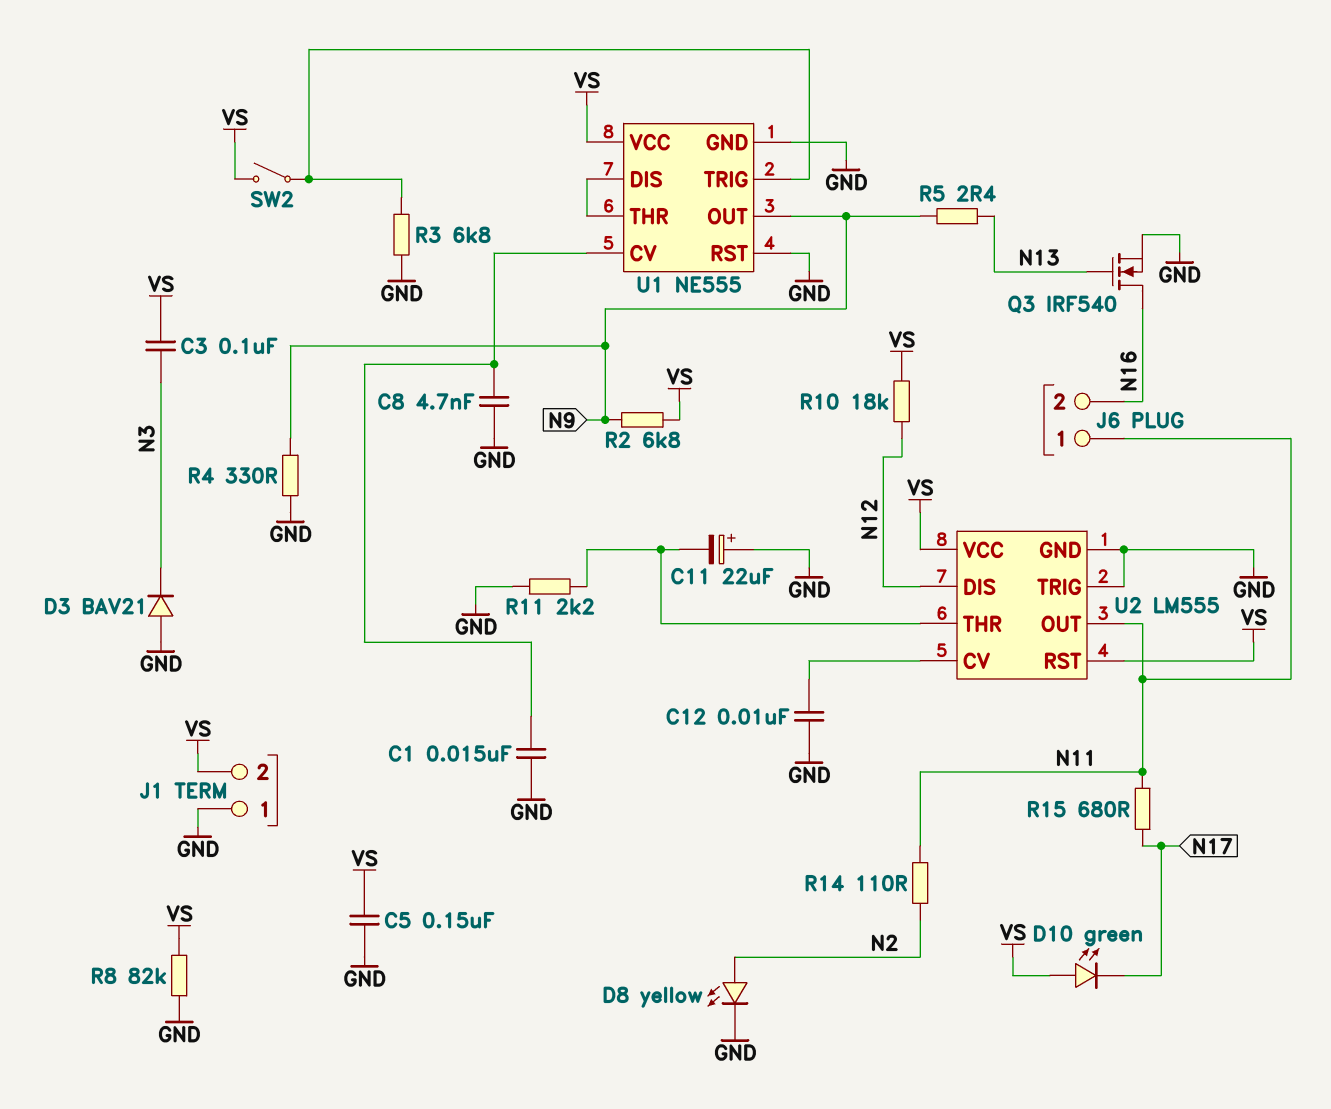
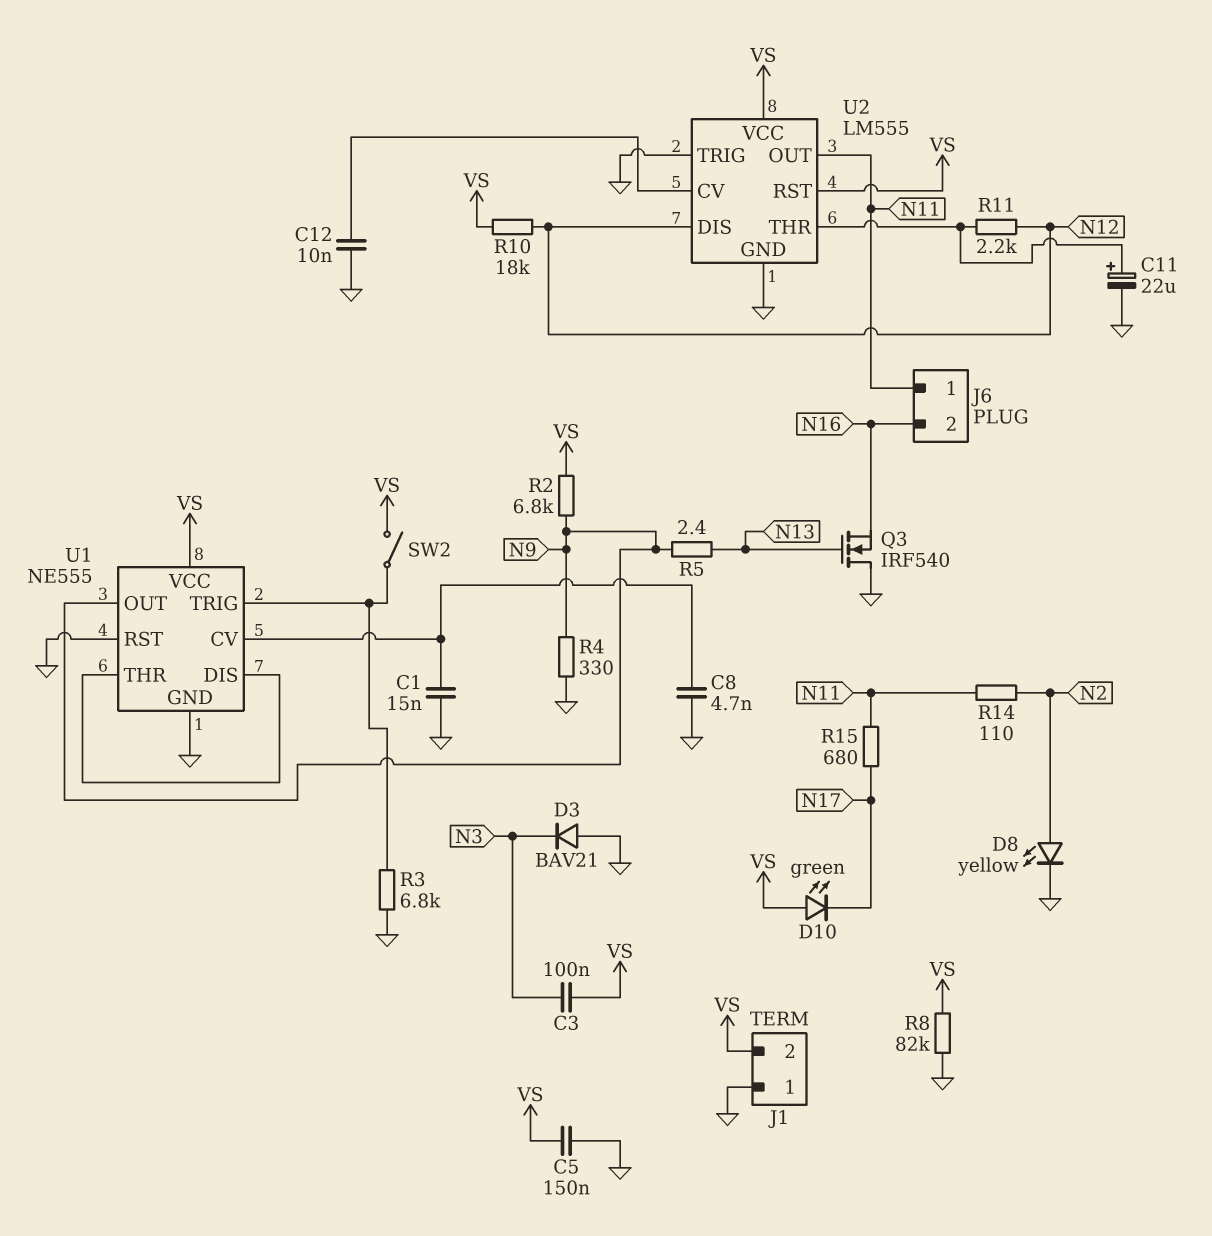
C11: 22uF (plus GND, minus U2/THR) -> 22uF (plus U2/THR, minus GND)
Q3: NMOS IRF540 (G N13, D N16, S GND) -> NMOS IRF540 (G N13, D GND, S N16)
R11: 2.2k (GND, U2/THR) -> 2.2k (N12, U2/THR)

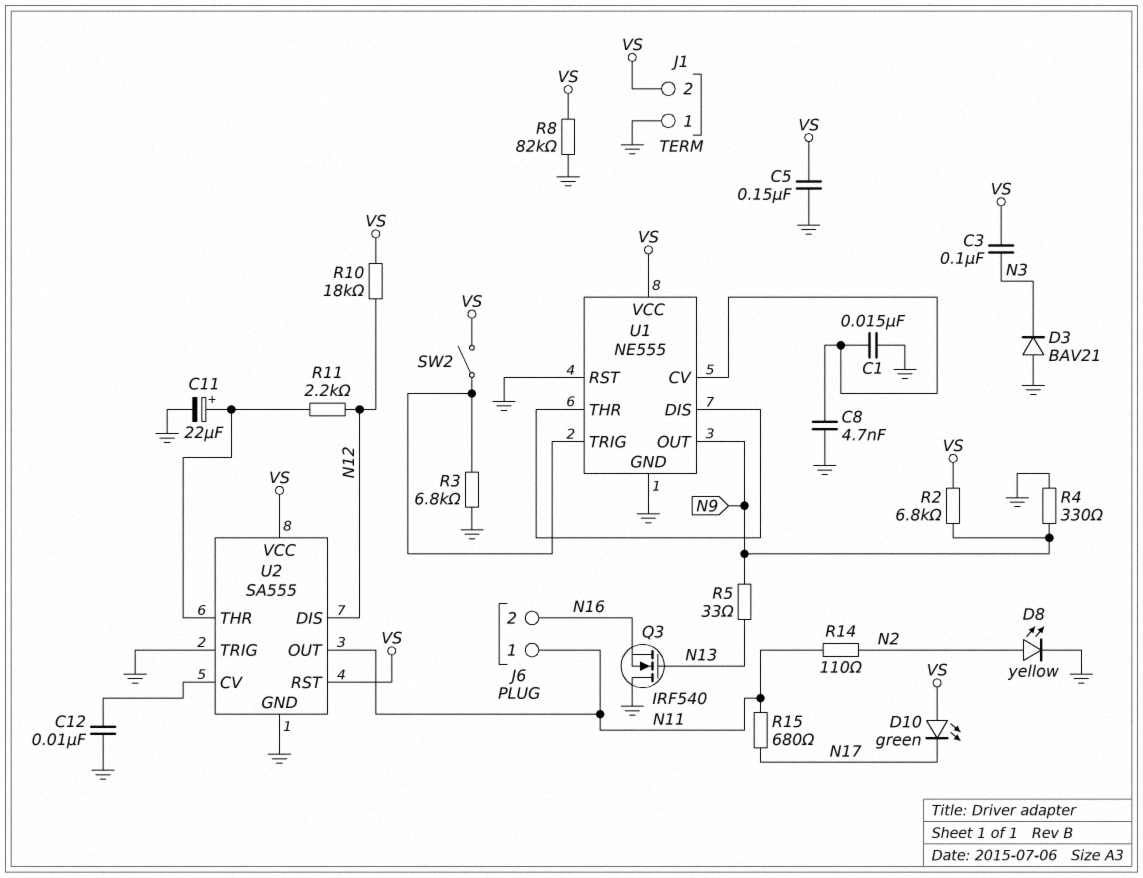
R5: 2.4 (N9, N13) -> 33 (N9, N13)
U2: LM555 -> SA555

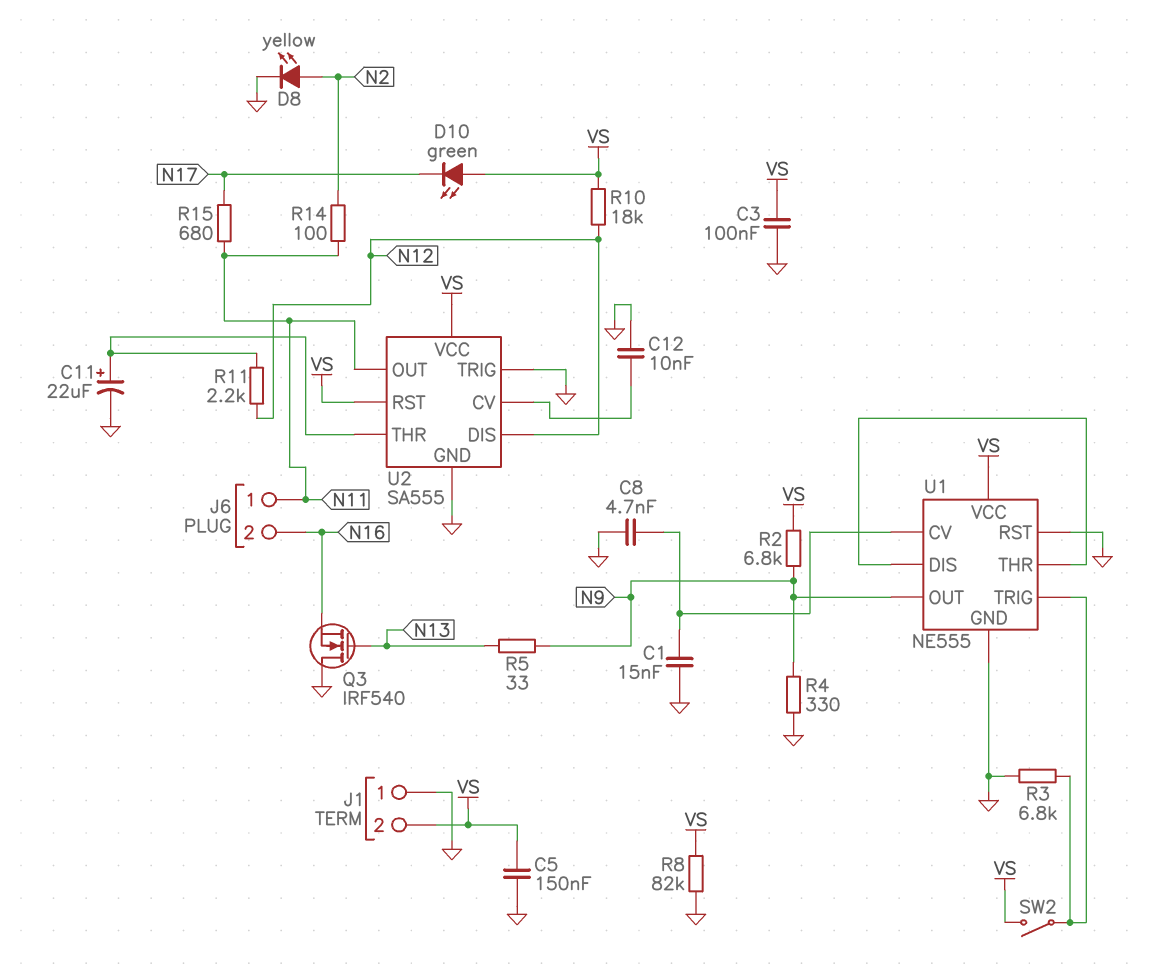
C3: 100nF (N3, VS) -> 100nF (GND, VS)
D3: diode BAV21 (A GND, K N3) -> none
R14: 110 (N2, N11) -> 100 (N2, N11)

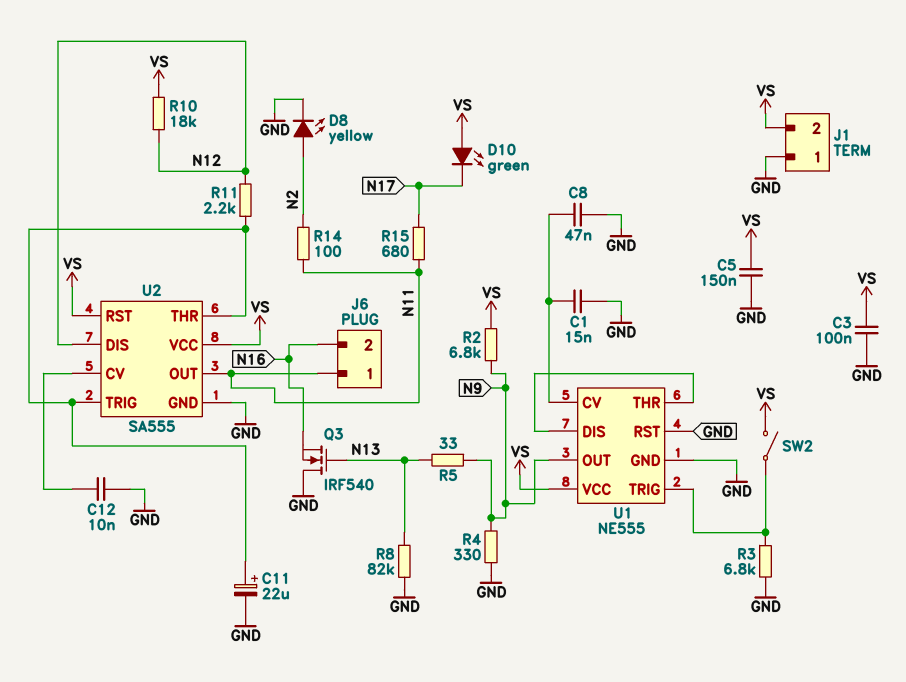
C8: 4.7nF (GND, U1/CV) -> 47nF (GND, U1/CV)
R8: 82k (GND, VS) -> 82k (GND, N13)
U2 pin TRIG: GND -> U2/THR

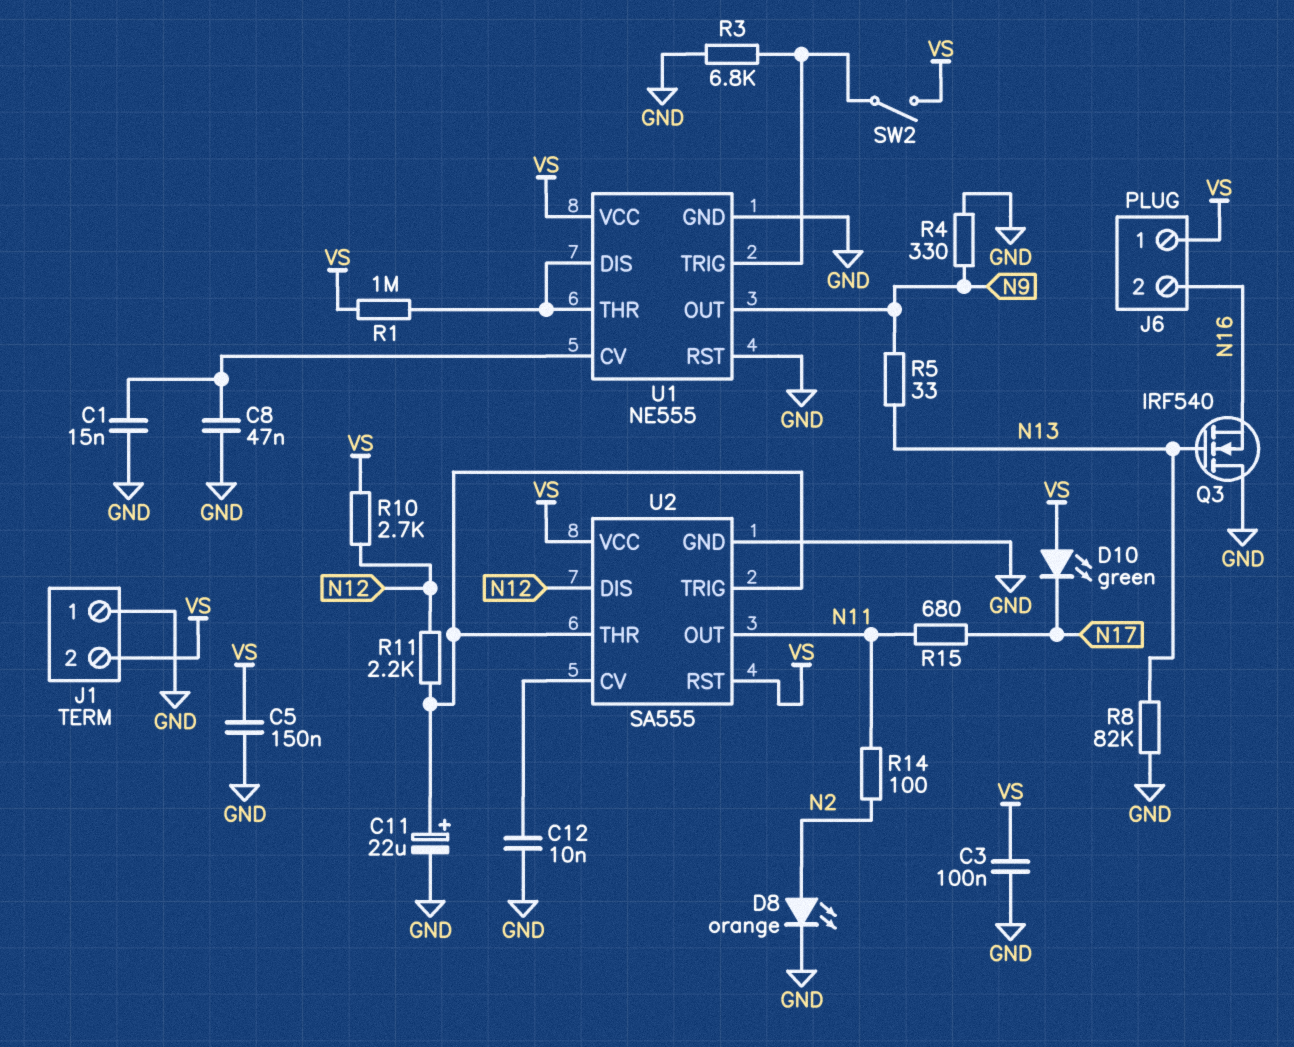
D8: LED yellow (A N2, K GND) -> LED orange (A N2, K GND)
J6 pin 1: N11 -> VS
R1: none -> 1M (U1/DIS, VS)
R2: 6.8k (N9, VS) -> none
R10: 18k (N12, VS) -> 2.7k (N12, VS)

